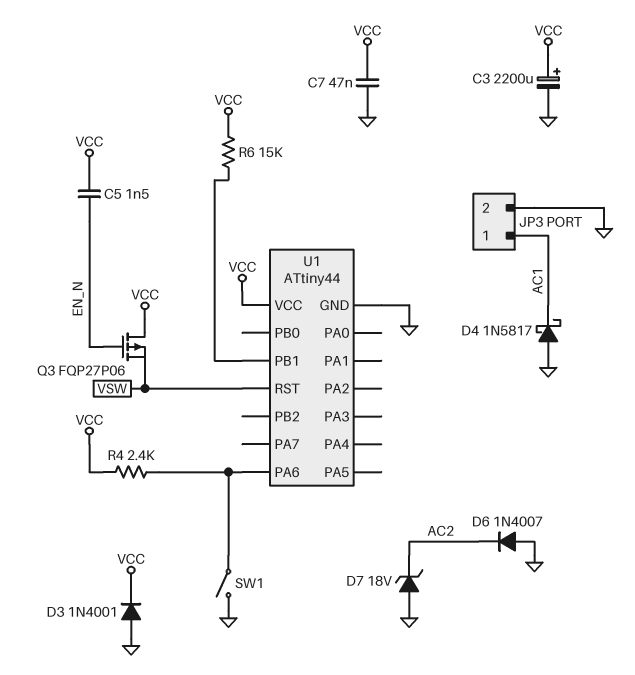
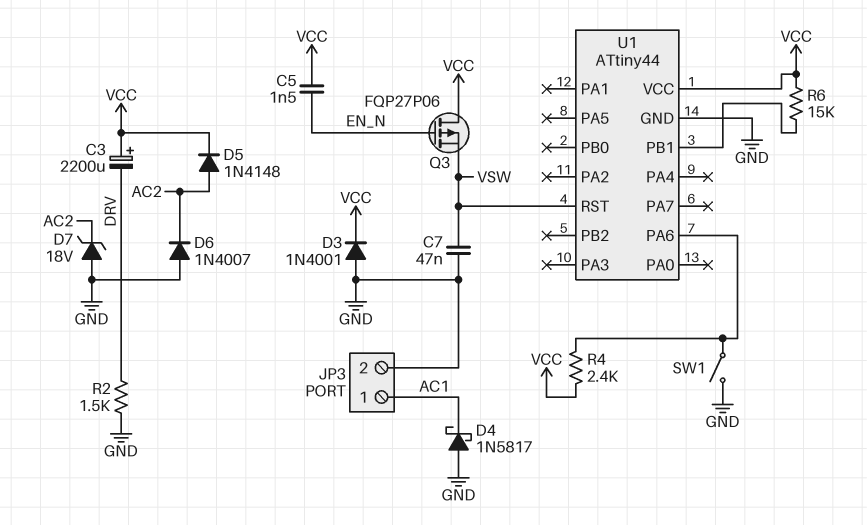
C3: 2200uF (plus VCC, minus GND) -> 2200uF (plus VCC, minus DRV)
C7: 47nF (GND, VCC) -> 47nF (GND, VSW)
D5: none -> diode 1N4148 (A AC2, K VCC)
R2: none -> 1.5k (DRV, GND)

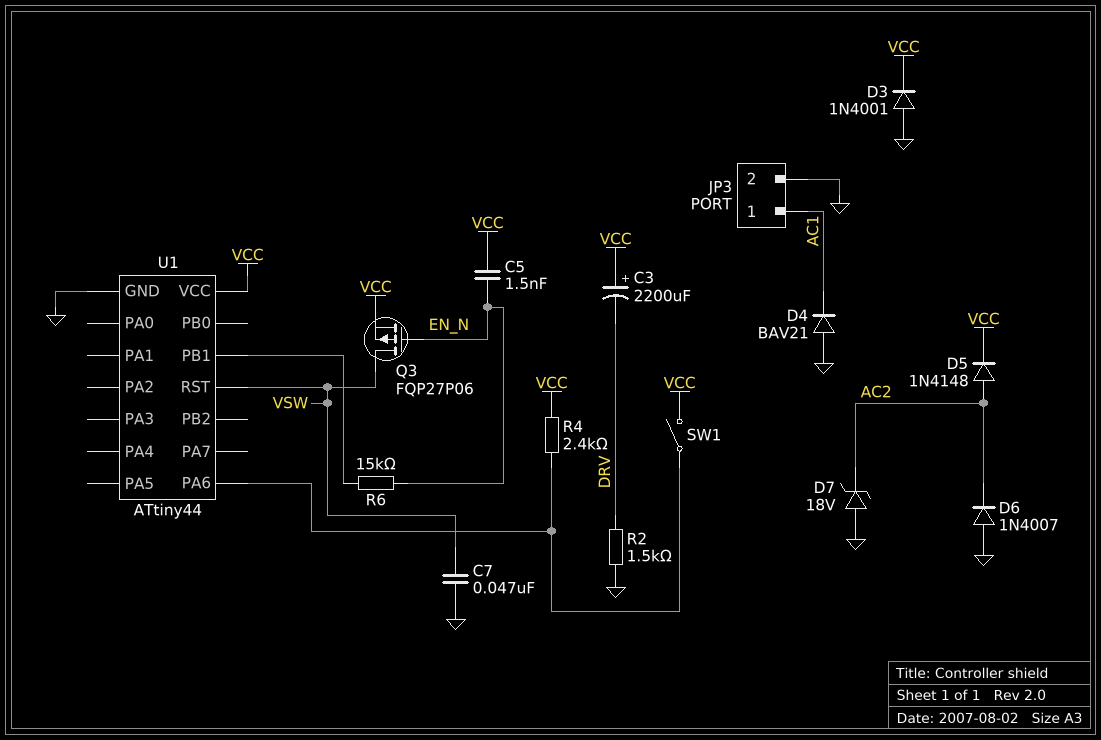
D4: schottky 1N5817 (A GND, K AC1) -> diode BAV21 (A GND, K AC1)
Q3: PMOS FQP27P06 (G EN_N, D VCC, S VSW) -> PMOS FQP27P06 (G EN_N, D VSW, S VCC)
R6: 15k (U1/PB1, VCC) -> 15k (EN_N, U1/PB1)
SW1: switch (GND, U1/PA6) -> switch (U1/PA6, VCC)

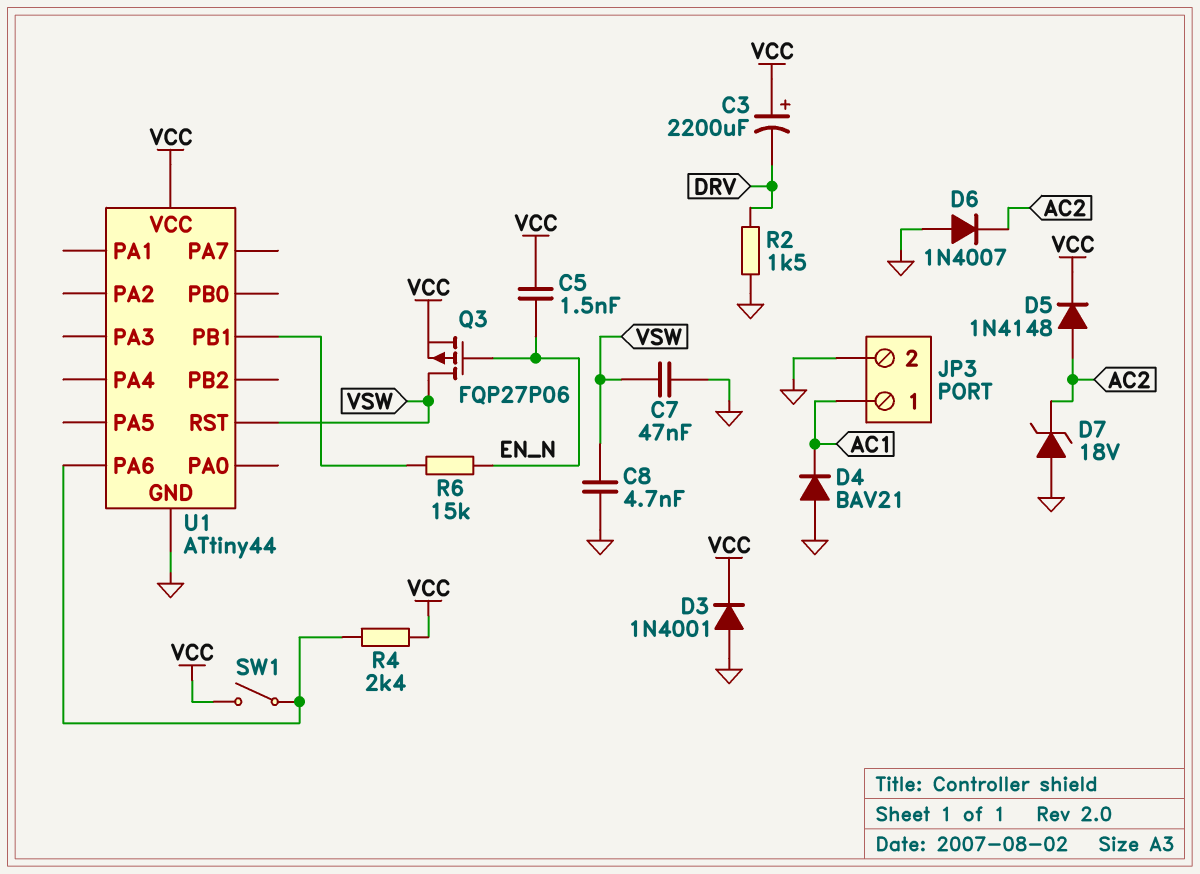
C8: none -> 4.7nF (GND, VSW)

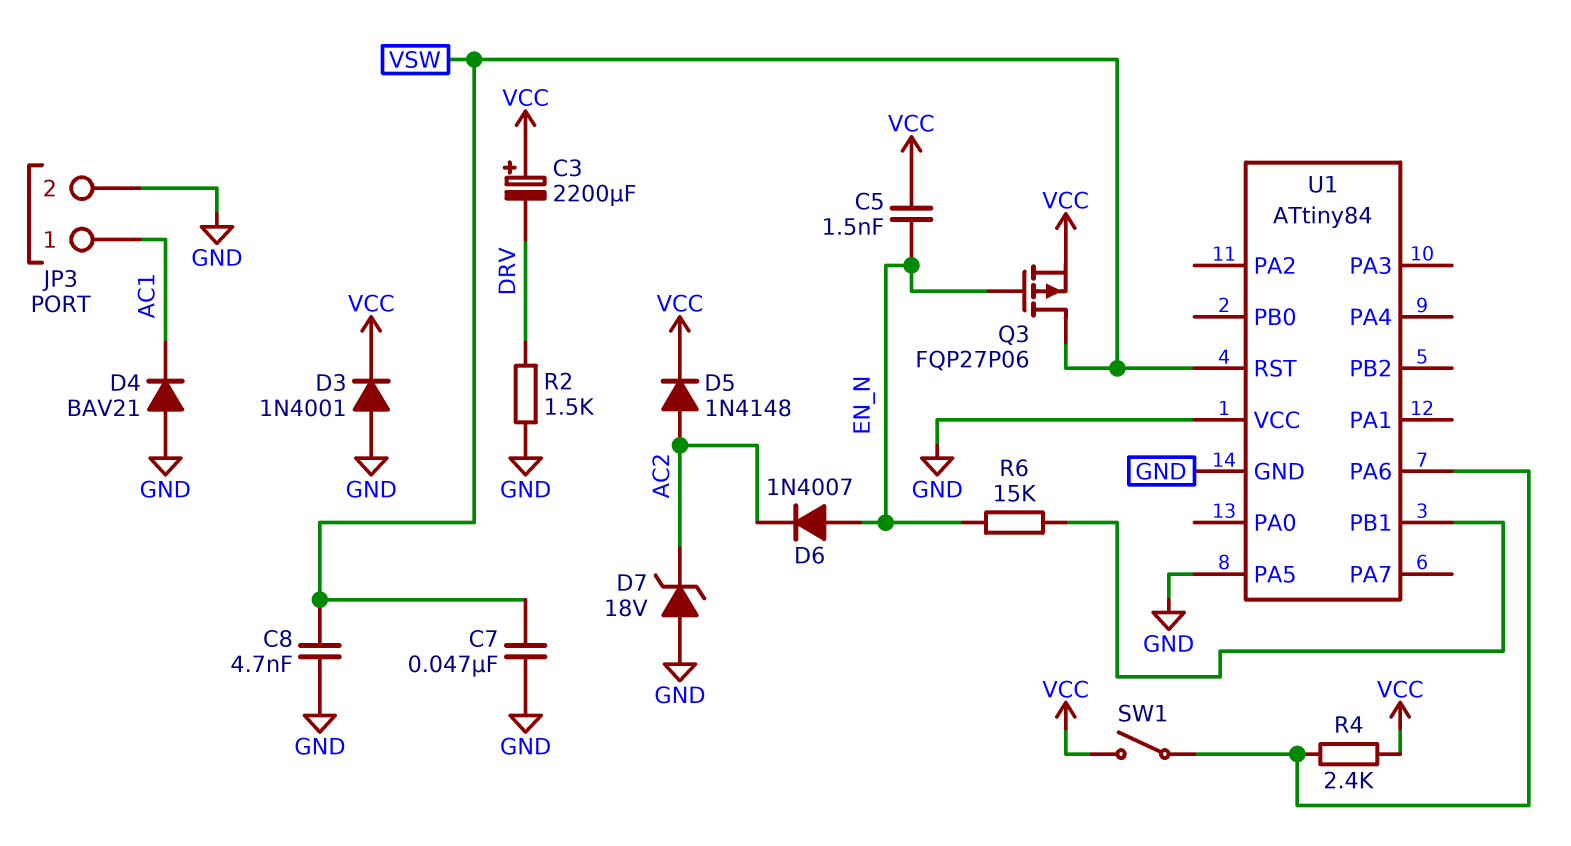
D6: diode 1N4007 (A GND, K AC2) -> diode 1N4007 (A EN_N, K AC2)
U1: ATtiny44 -> ATtiny84
U1 pin PA5: none -> GND
U1 pin VCC: VCC -> GND

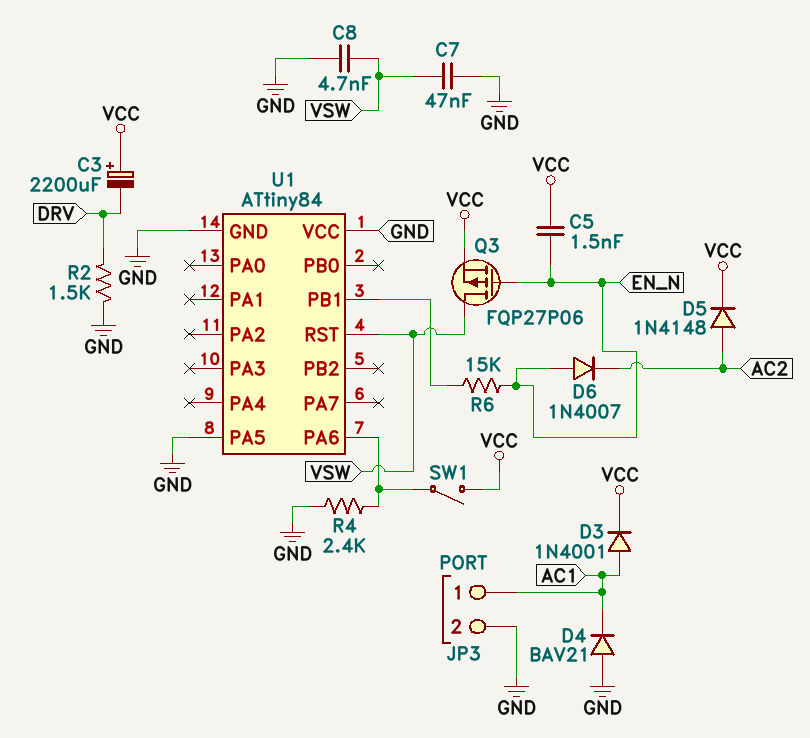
D3: diode 1N4001 (A GND, K VCC) -> diode 1N4001 (A AC1, K VCC)
D7: zener 18V (A GND, K AC2) -> none
R4: 2.4k (U1/PA6, VCC) -> 2.4k (GND, U1/PA6)

